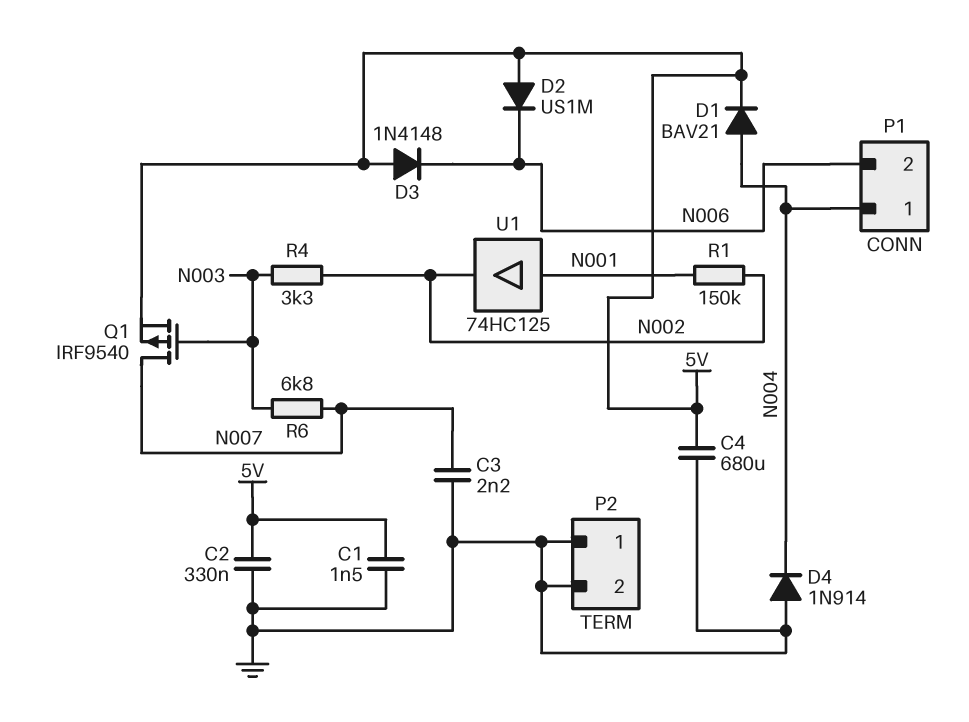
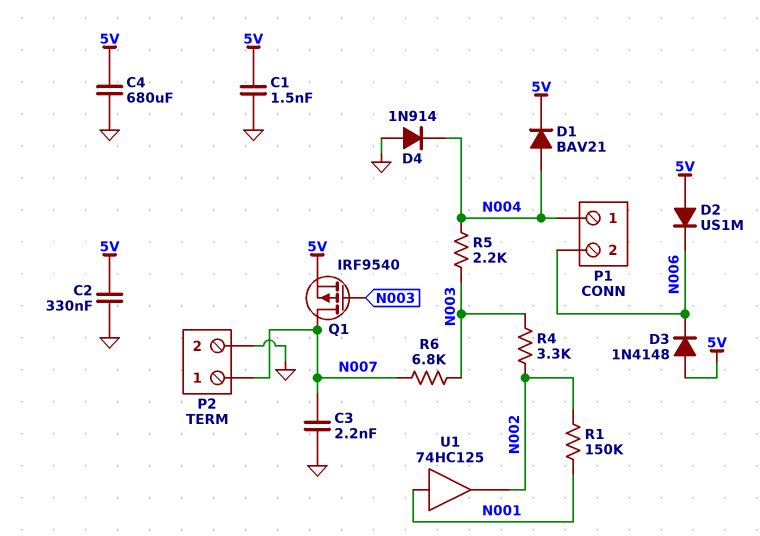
P2 pin 1: GND -> N007
R5: none -> 2.2k (N003, N004)

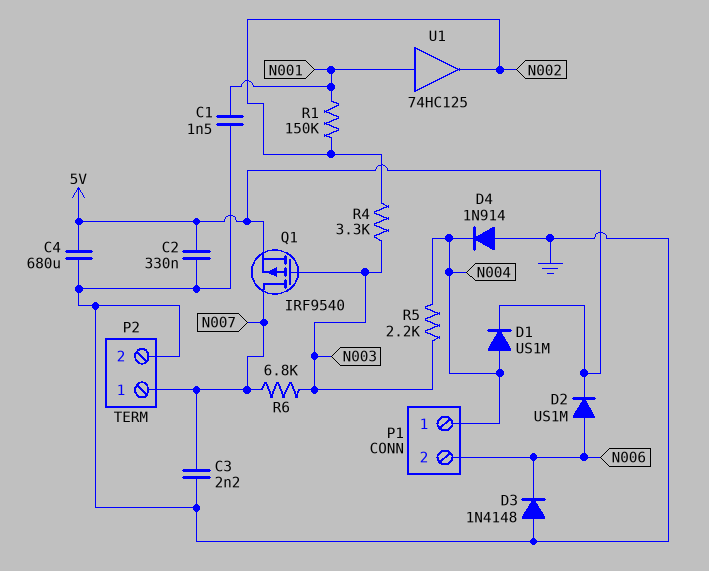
C1: 1.5nF (5V, GND) -> 1.5nF (GND, N001)
D1: diode BAV21 (A N004, K 5V) -> diode US1M (A N004, K 5V)
D2: diode US1M (A 5V, K N006) -> diode US1M (A N006, K 5V)
D3: diode 1N4148 (A 5V, K N006) -> diode 1N4148 (A GND, K N006)

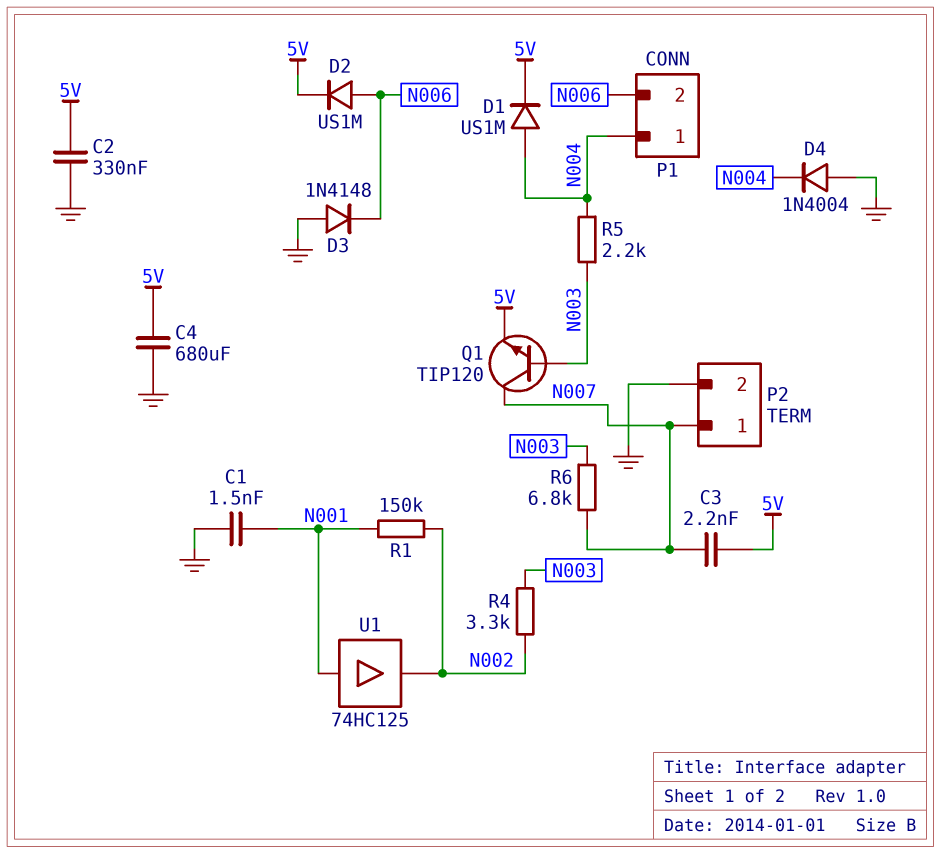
C3: 2.2nF (GND, N007) -> 2.2nF (5V, N007)
D4: diode 1N914 (A GND, K N004) -> diode 1N4004 (A GND, K N004)
Q1: PMOS IRF9540 (G N003, D N007, S 5V) -> NPN TIP120 (B N003, C N007, E 5V)

